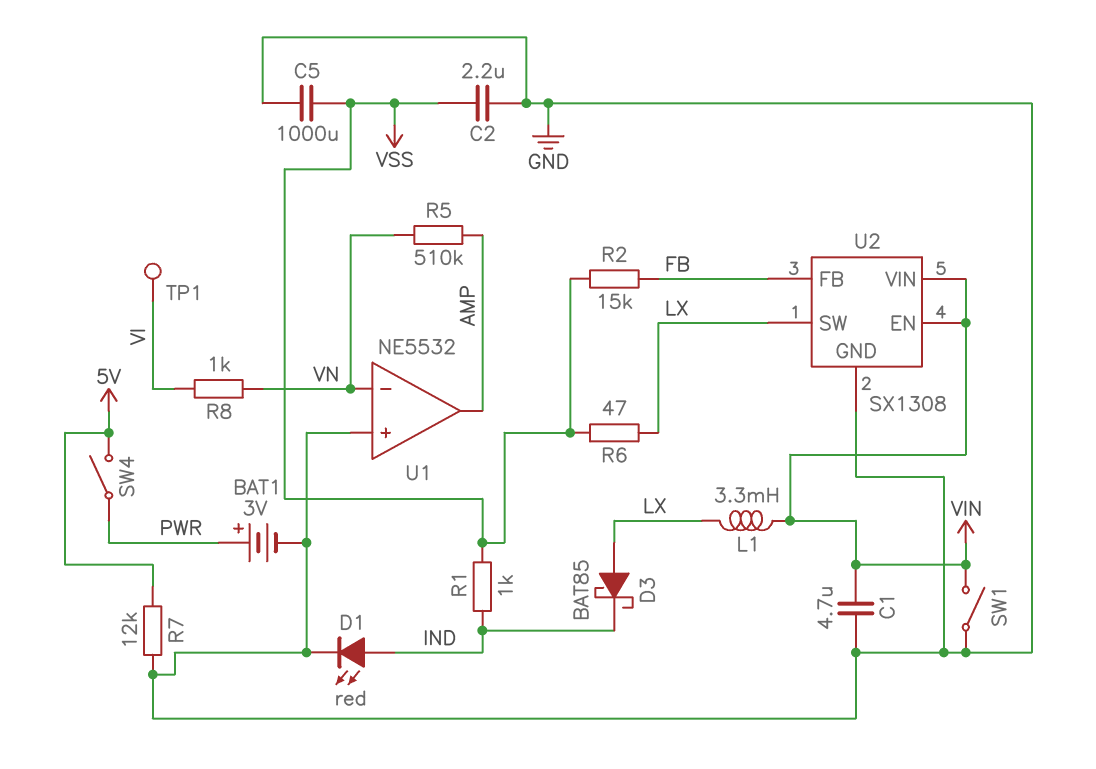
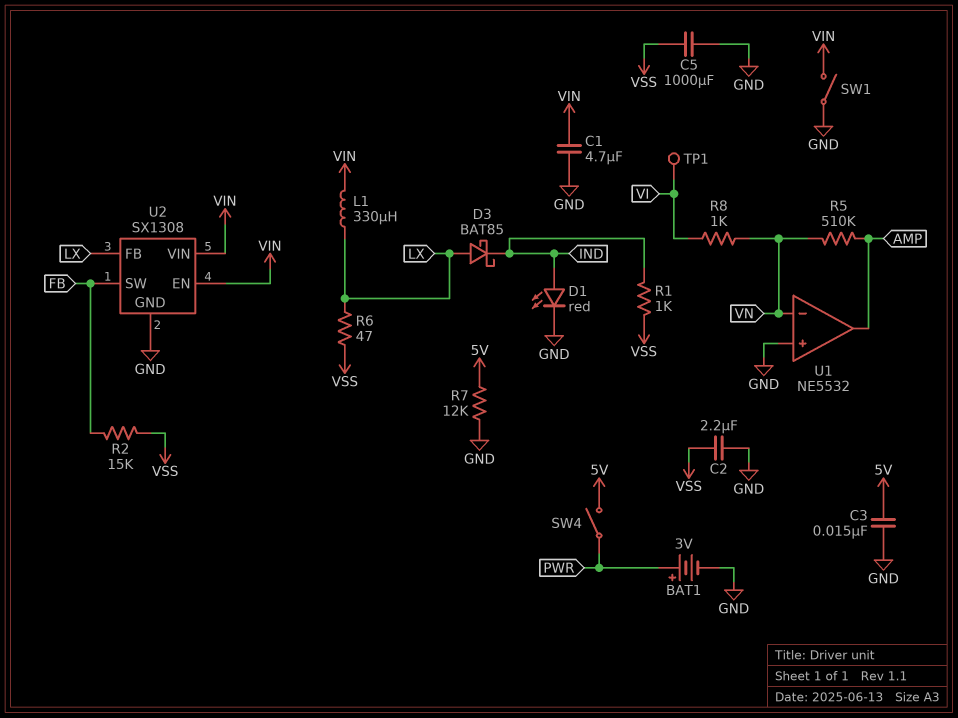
C3: none -> 15nF (5V, GND)
L1: 3.3mH (LX, VIN) -> 330uH (LX, VIN)
U2 pin FB: FB -> LX
U2 pin SW: LX -> FB

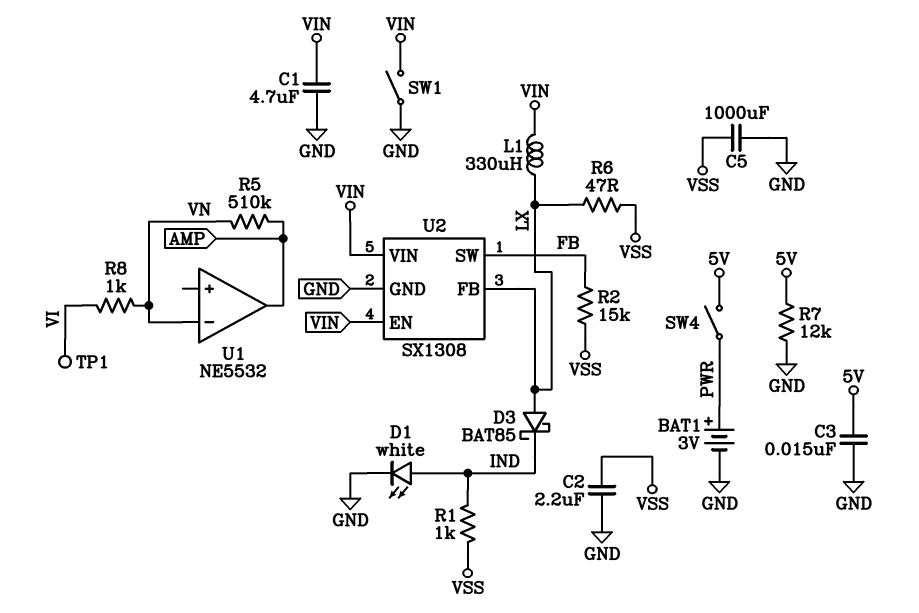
D1: LED red (A IND, K GND) -> LED white (A IND, K GND)
U1 pin in+: GND -> none

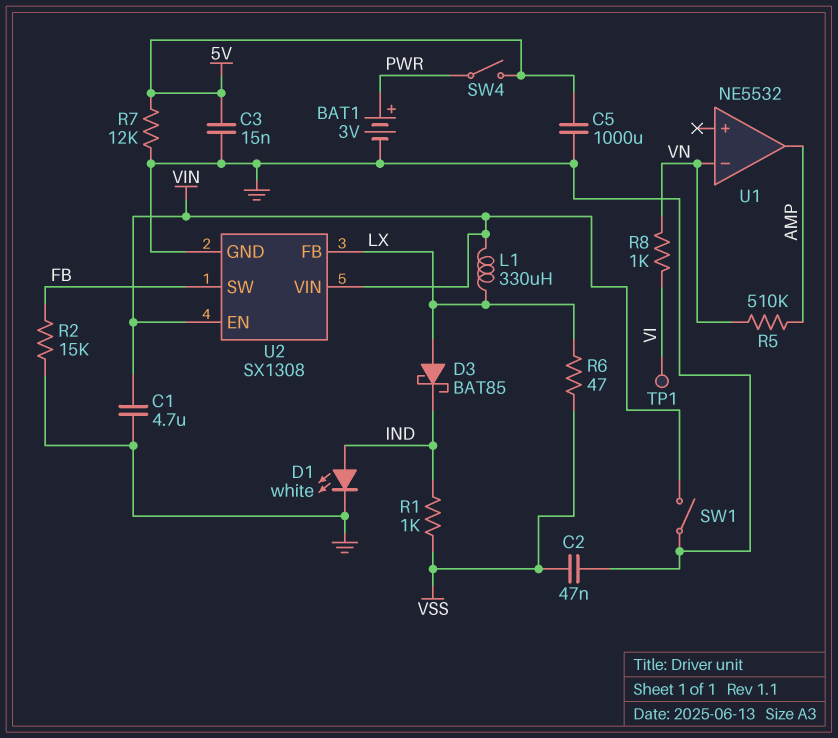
C2: 2.2uF (GND, VSS) -> 47nF (GND, VSS)
C5: 1000uF (GND, VSS) -> 1000uF (5V, GND)
R2: 15k (FB, VSS) -> 15k (FB, GND)

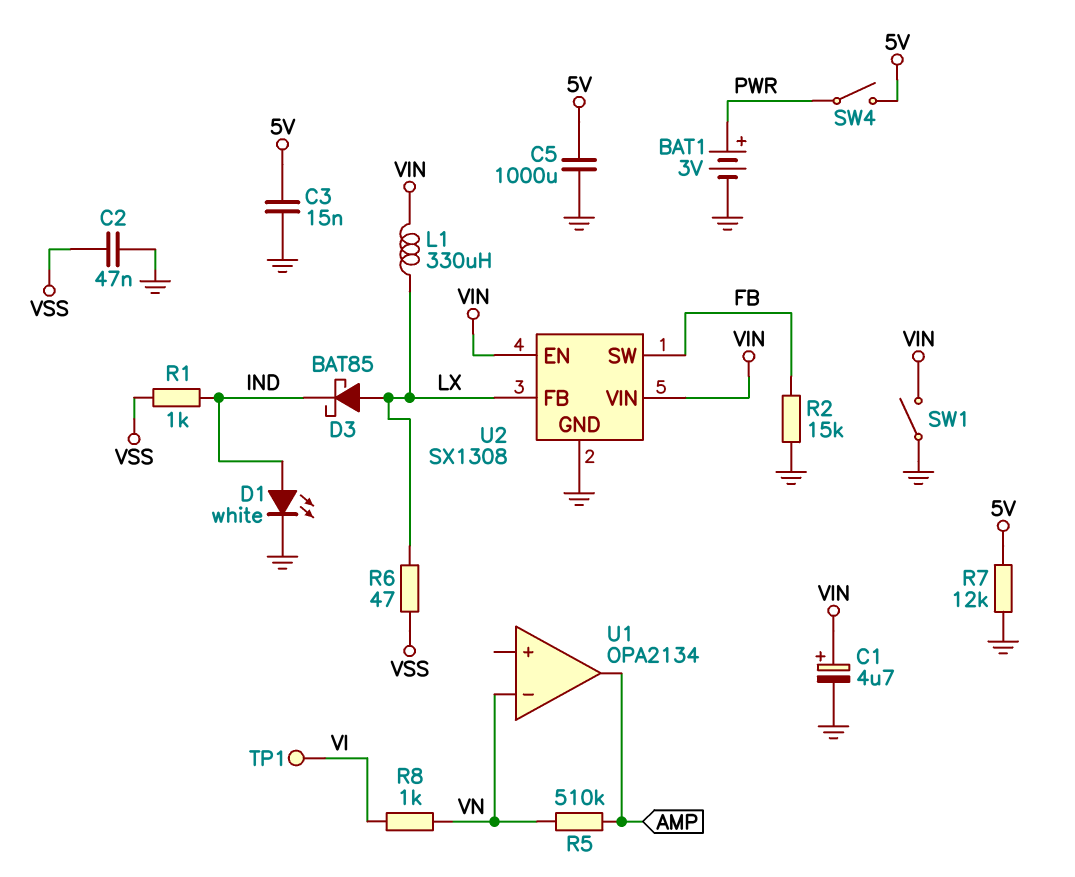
C1: 4.7uF (GND, VIN) -> 4.7uF (plus VIN, minus GND)
U1: NE5532 -> OPA2134

